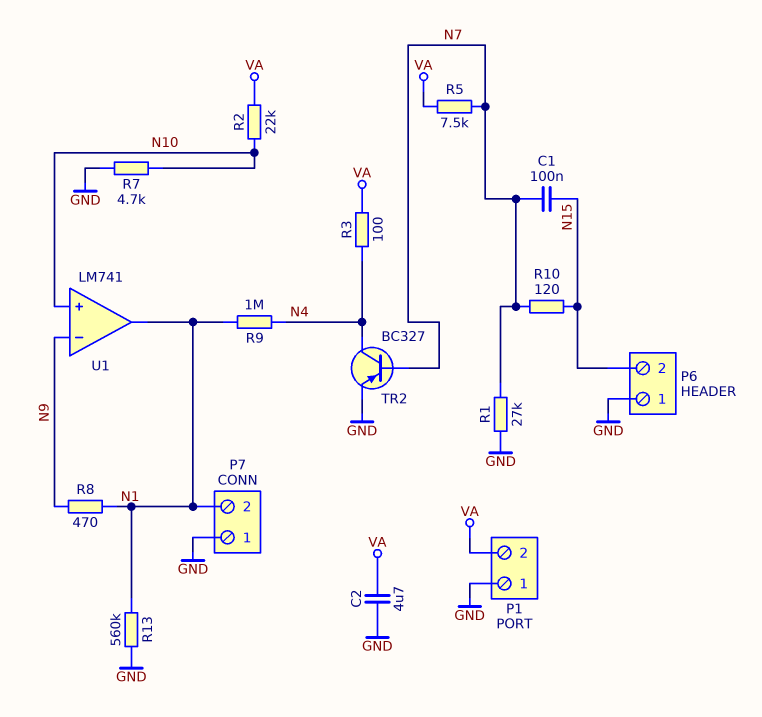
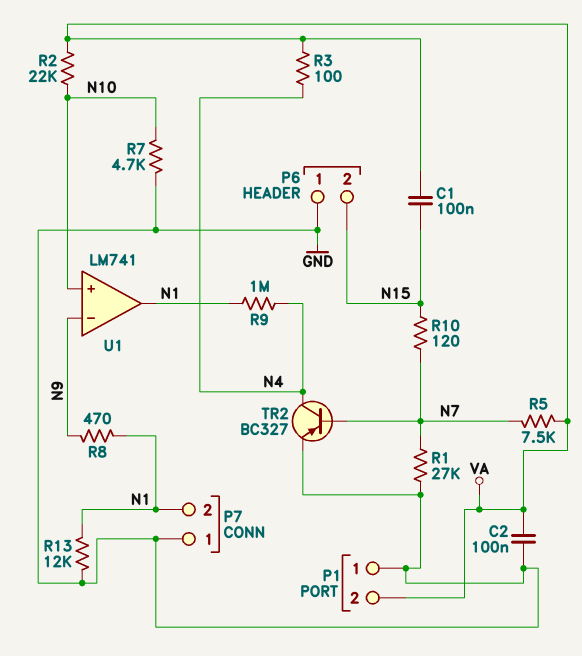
C1: 100nF (N7, N15) -> 100nF (N15, VA)
C2: 4.7uF (GND, VA) -> 100nF (GND, VA)
R13: 560k (GND, N1) -> 12k (GND, N1)

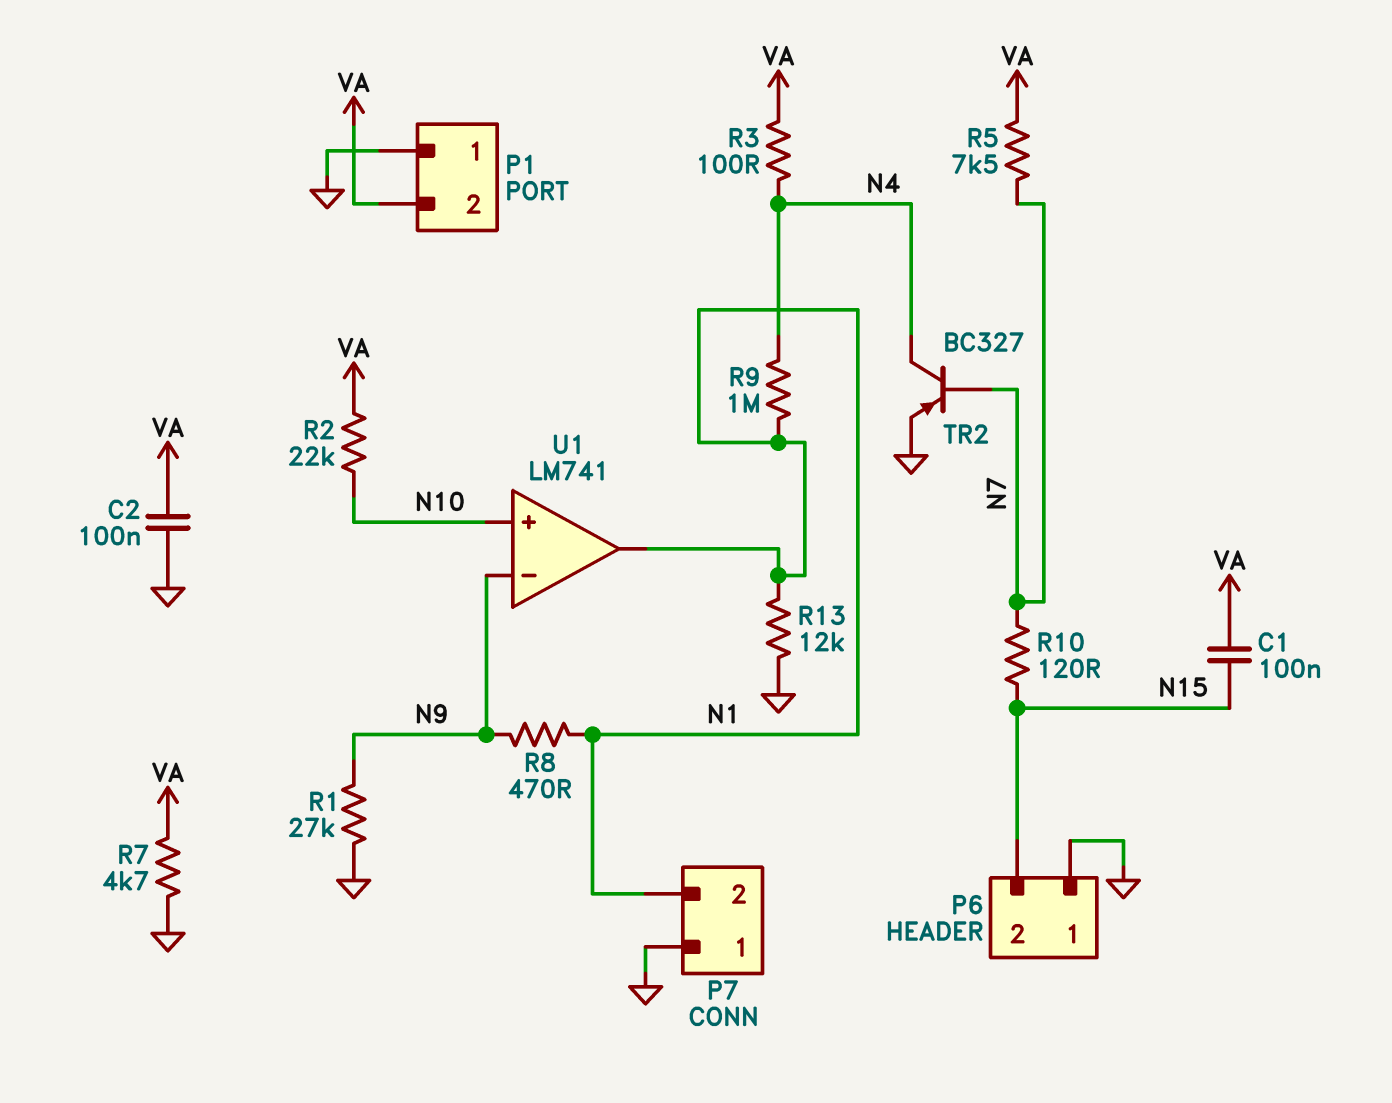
R1: 27k (GND, N7) -> 27k (GND, N9)
R7: 4.7k (GND, N10) -> 4.7k (GND, VA)

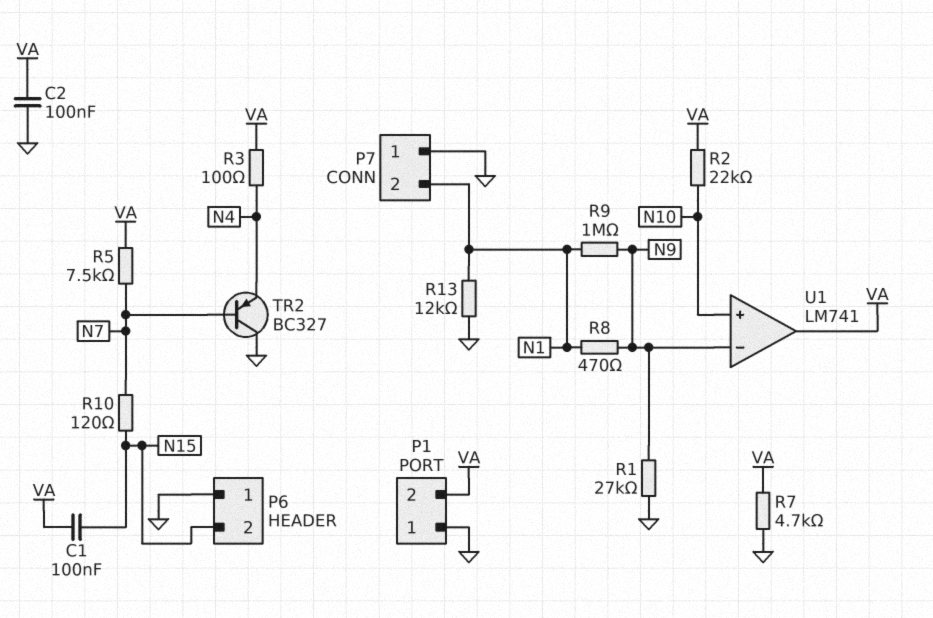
R9: 1M (N1, N4) -> 1M (N1, N9)
TR2: PNP BC327 (B N7, C N4, E GND) -> PNP BC327 (B N7, C GND, E N4)
U1 pin out: N1 -> VA

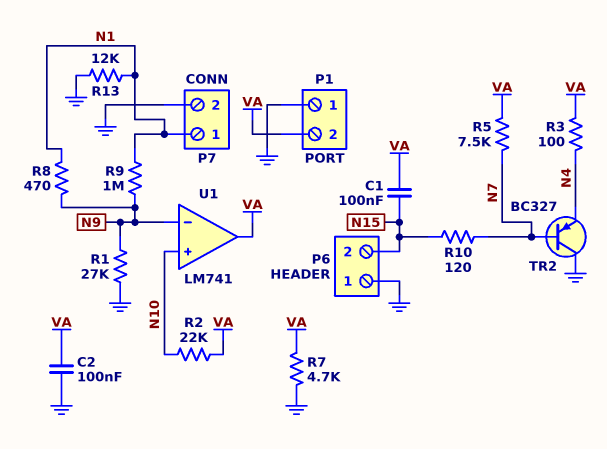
P7 pin 1: GND -> N1
P7 pin 2: N1 -> GND

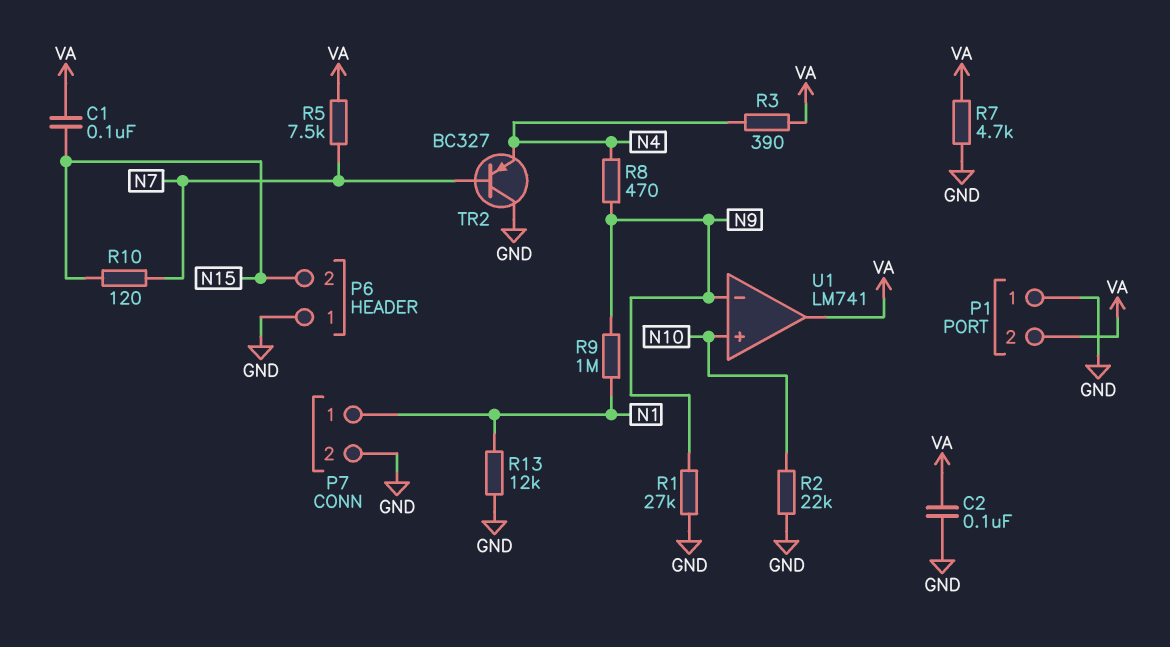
R2: 22k (N10, VA) -> 22k (GND, N10)
R3: 100 (N4, VA) -> 390 (N4, VA)
R8: 470 (N1, N9) -> 470 (N4, N9)

